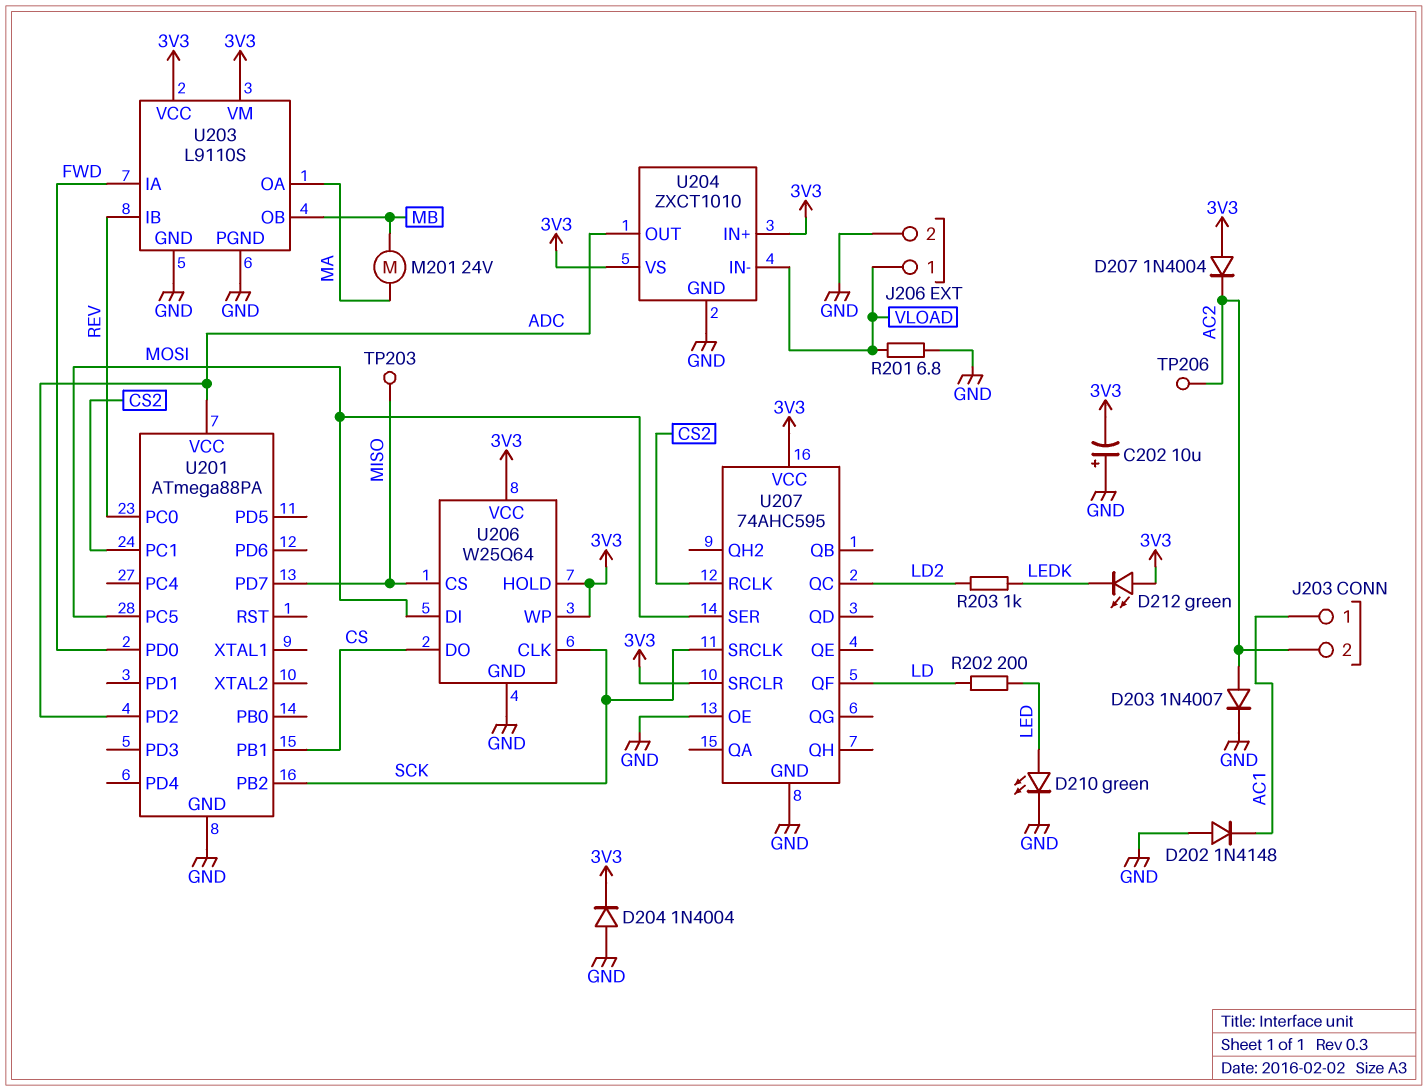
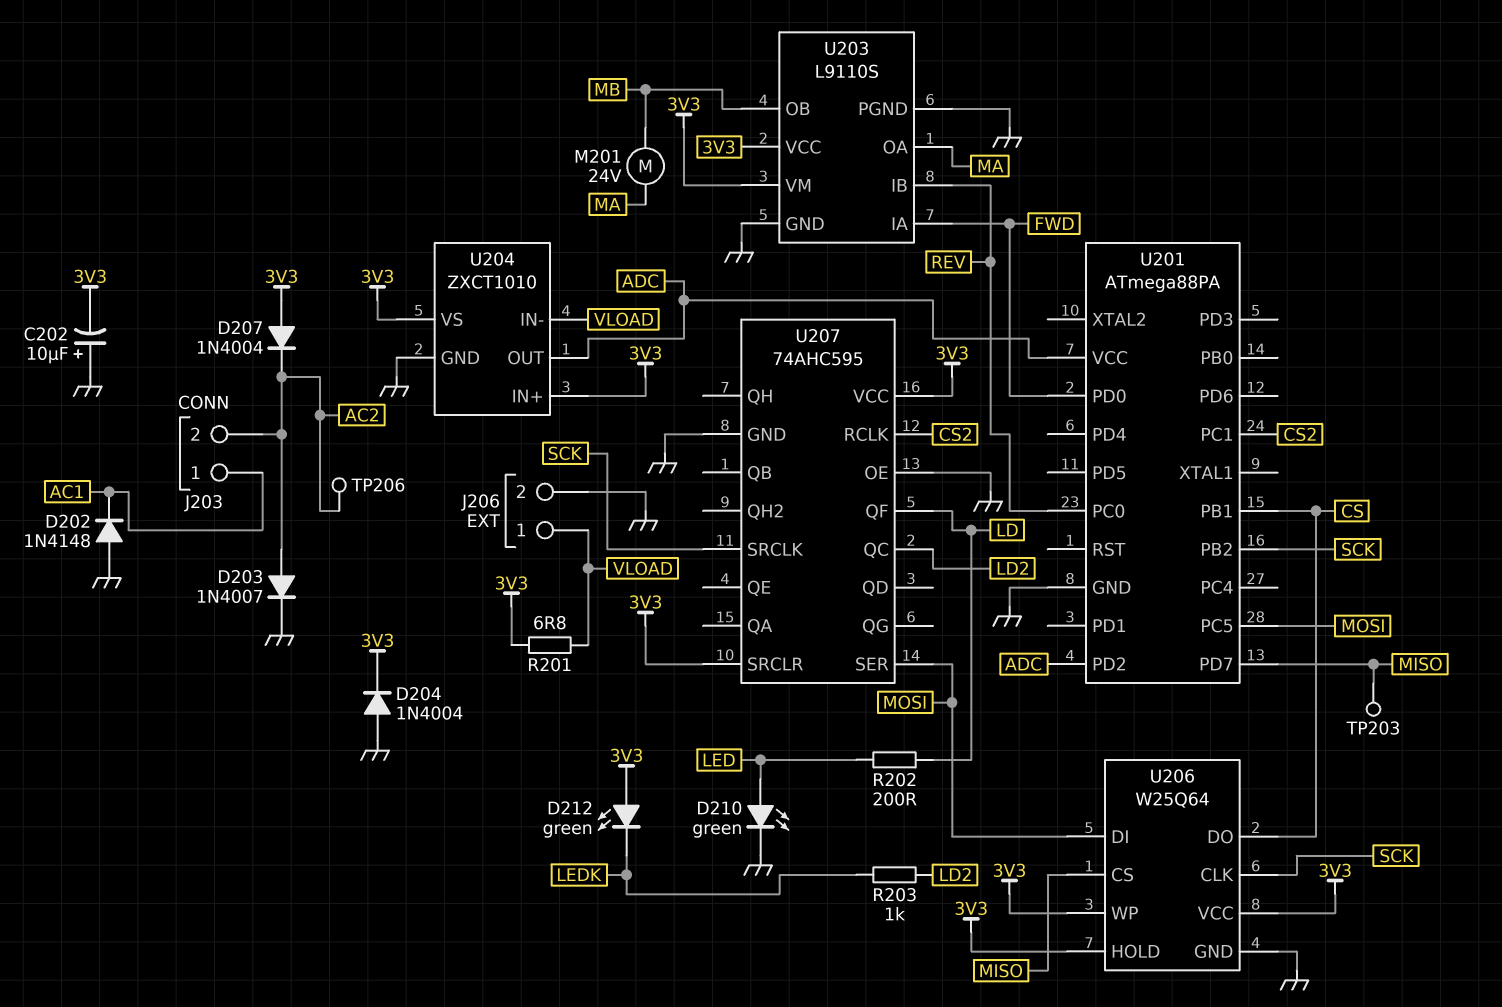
R201: 6.8 (GND, VLOAD) -> 6.8 (3V3, VLOAD)

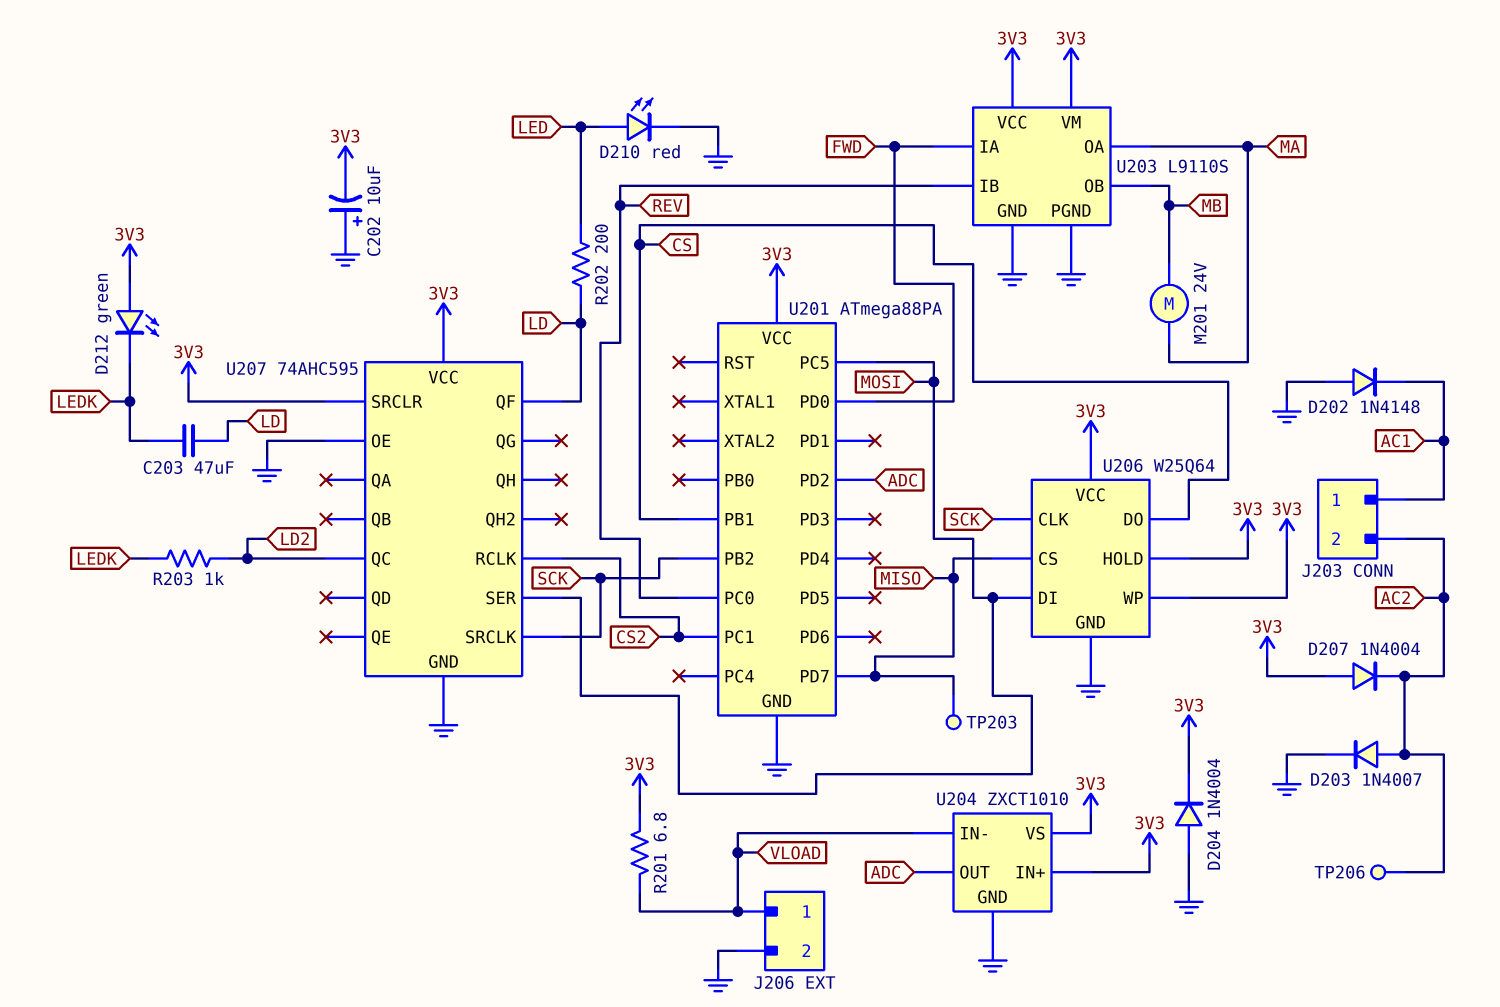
C203: none -> 47uF (LD, LEDK)
D210: LED green (A LED, K GND) -> LED red (A LED, K GND)
U201 pin VCC: ADC -> 3V3

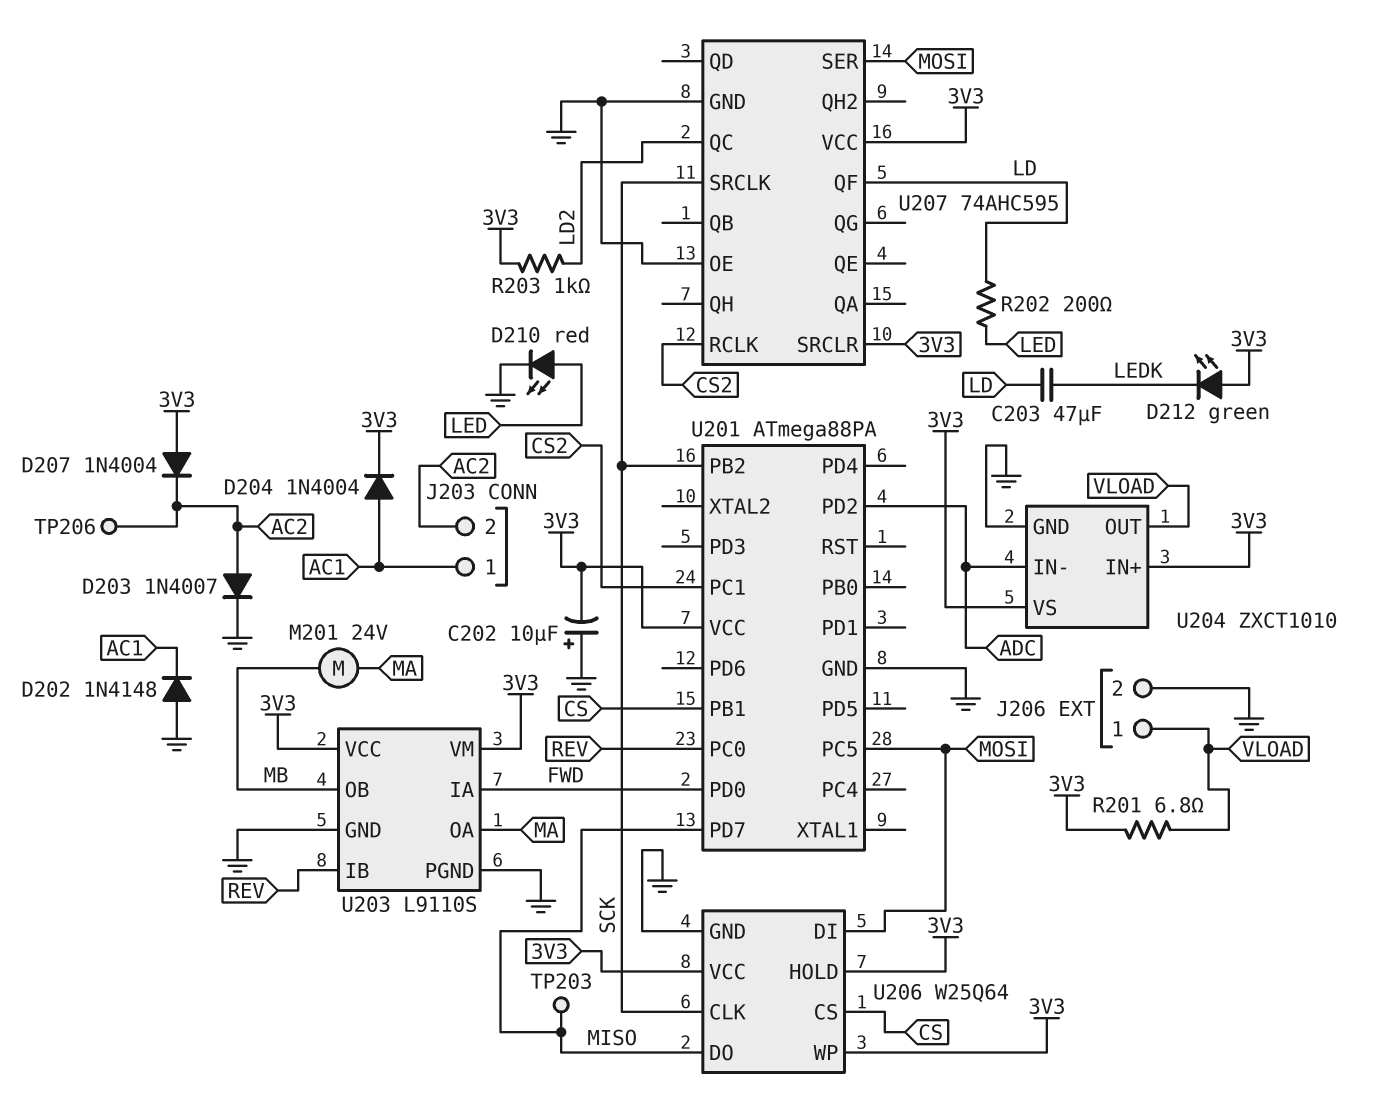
D204: diode 1N4004 (A GND, K 3V3) -> diode 1N4004 (A AC1, K 3V3)
R203: 1k (LD2, LEDK) -> 1k (3V3, LD2)
U204 pin IN-: VLOAD -> ADC
U204 pin OUT: ADC -> VLOAD
U206 pin CS: MISO -> CS
U206 pin DO: CS -> MISO

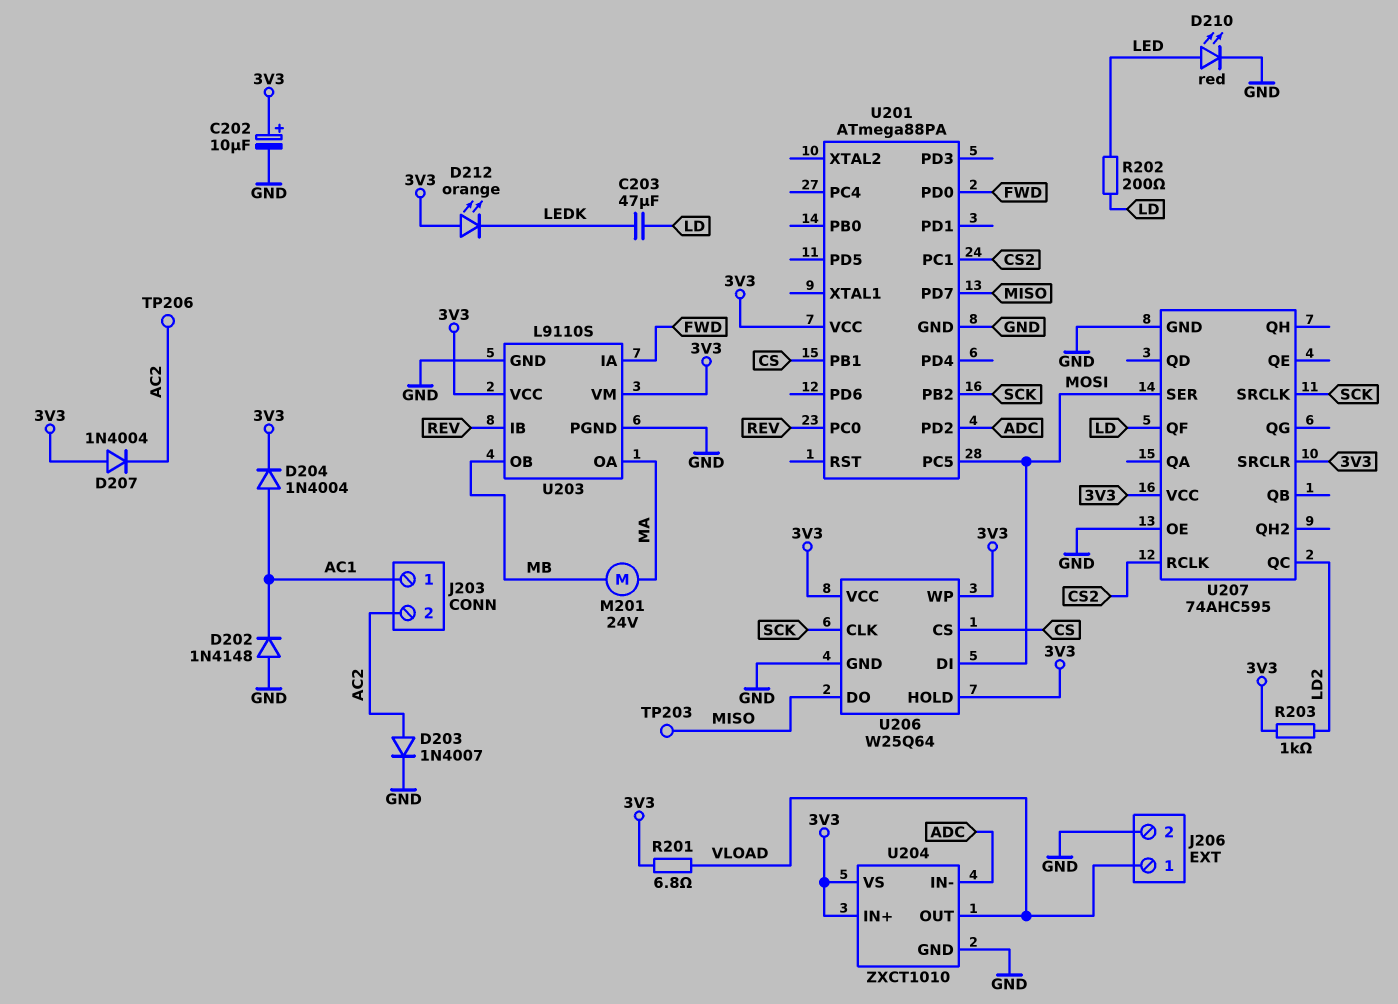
C202: 10uF (plus GND, minus 3V3) -> 10uF (plus 3V3, minus GND)
D212: LED green (A 3V3, K LEDK) -> LED orange (A 3V3, K LEDK)

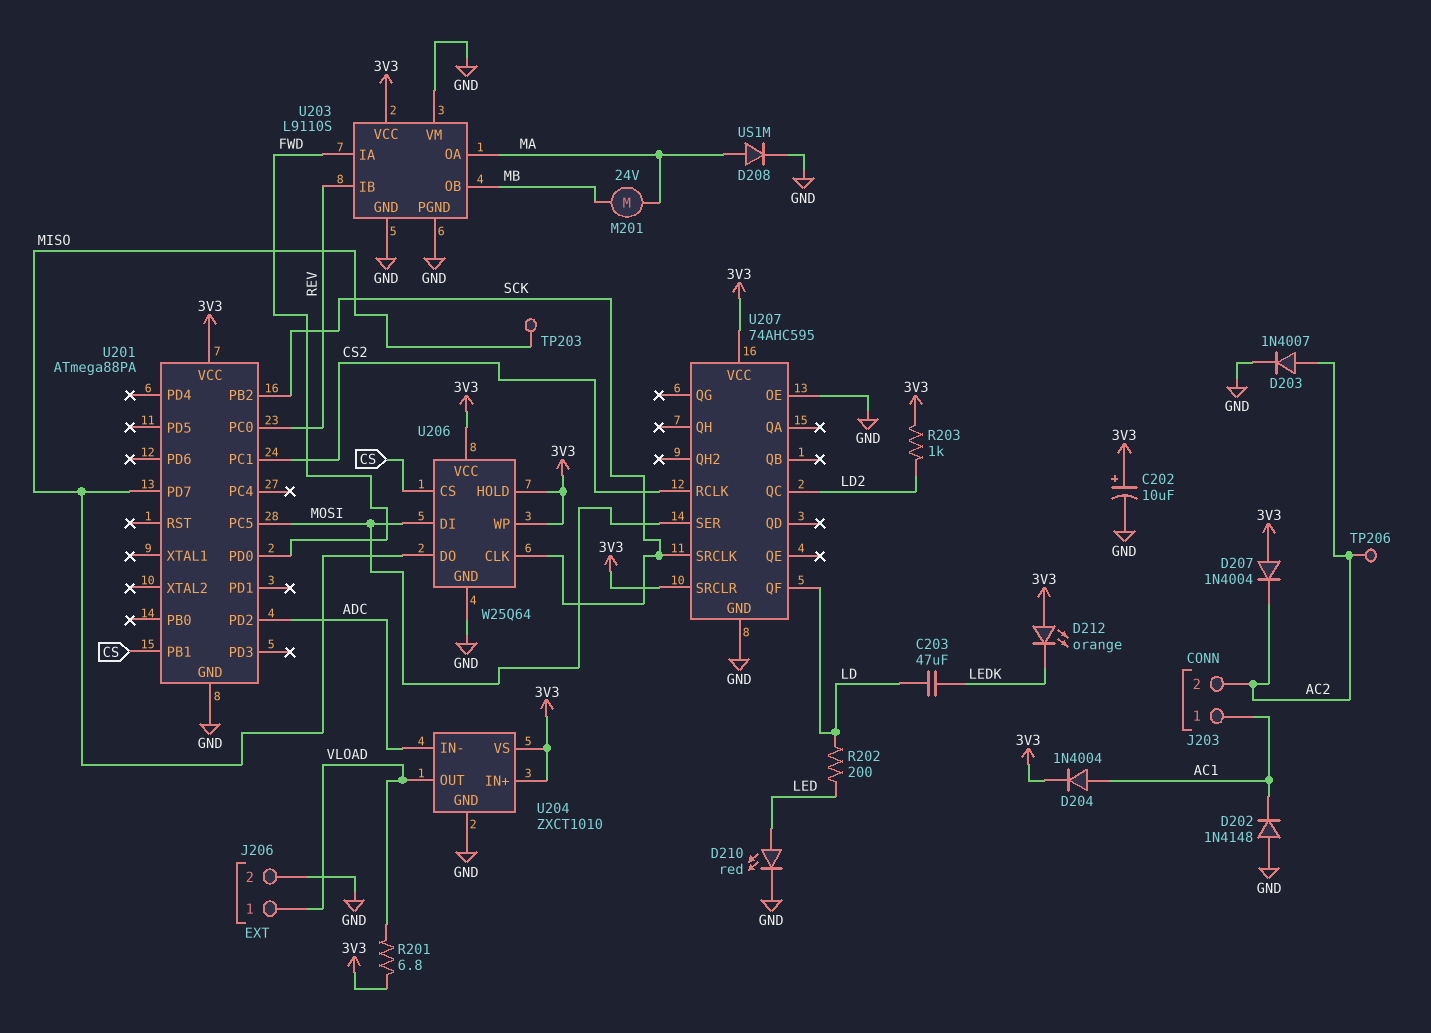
D208: none -> diode US1M (A MA, K GND)
U203 pin VM: 3V3 -> GND

